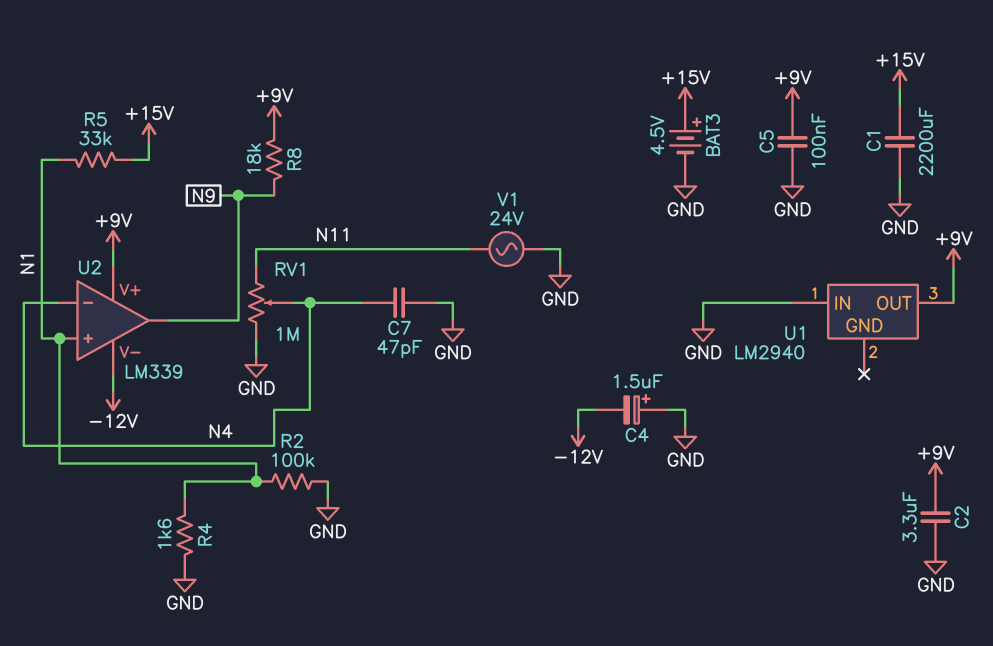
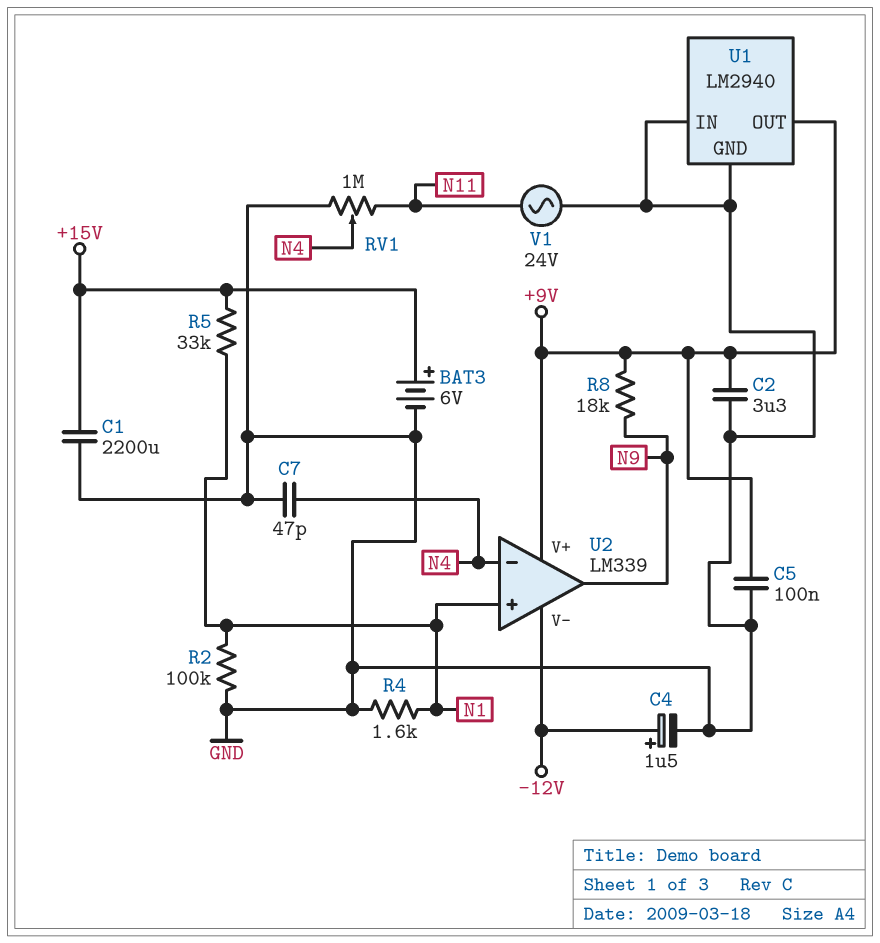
BAT3: 4.5V (plus +15V, minus GND) -> 6V (plus +15V, minus GND)
C4: 1.5uF (plus GND, minus -12V) -> 1.5uF (plus -12V, minus GND)
U1 pin GND: none -> GND

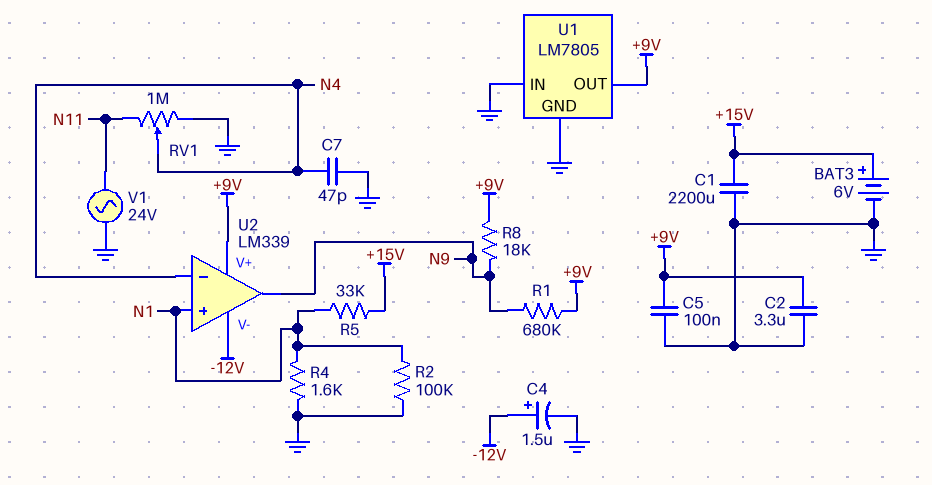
R1: none -> 680k (+9V, N9)
U1: LM2940 -> LM7805

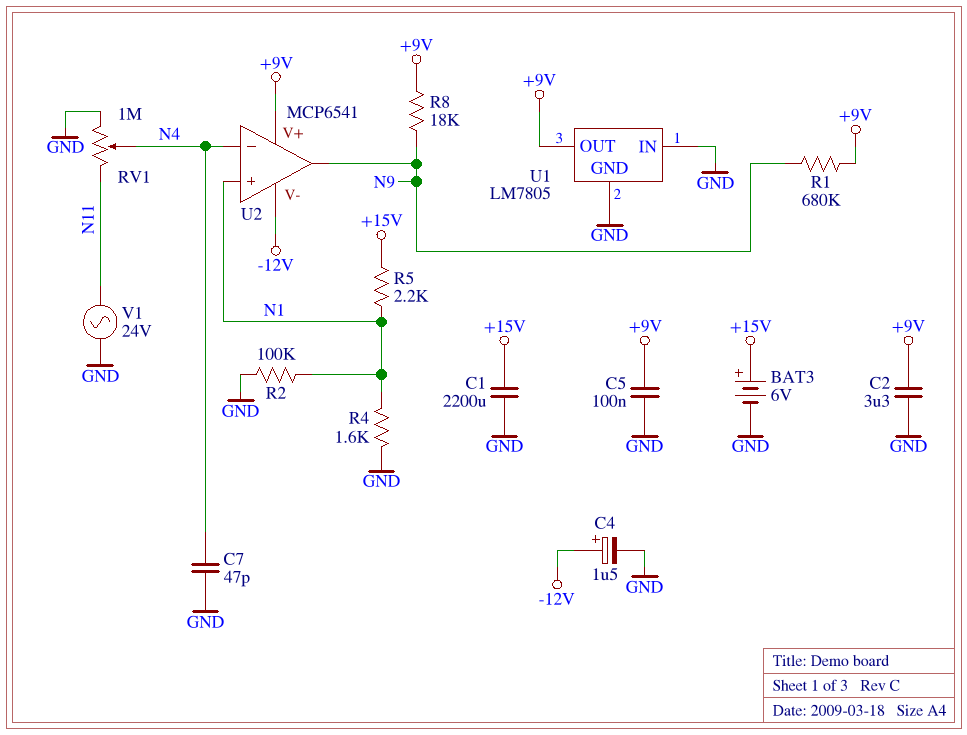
R5: 33k (+15V, N1) -> 2.2k (+15V, N1)
U2: LM339 -> MCP6541

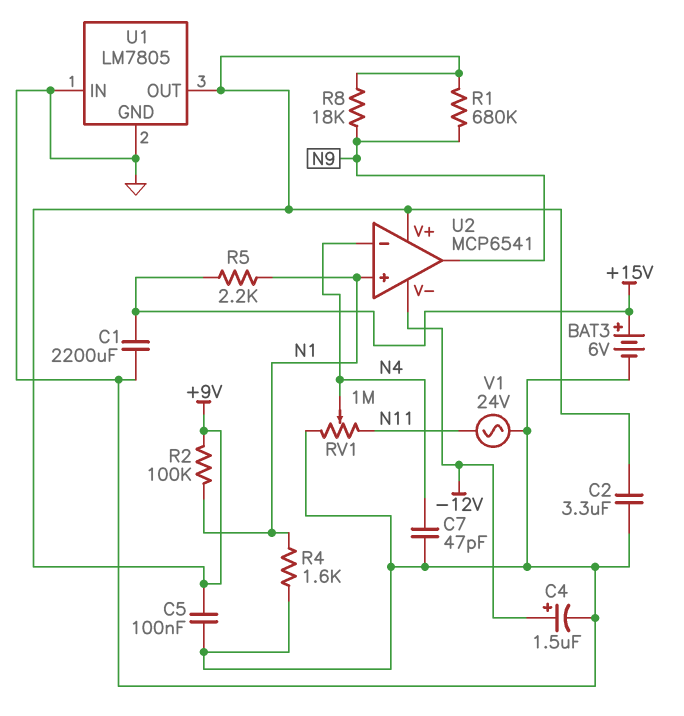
R2: 100k (GND, N1) -> 100k (+9V, N1)

